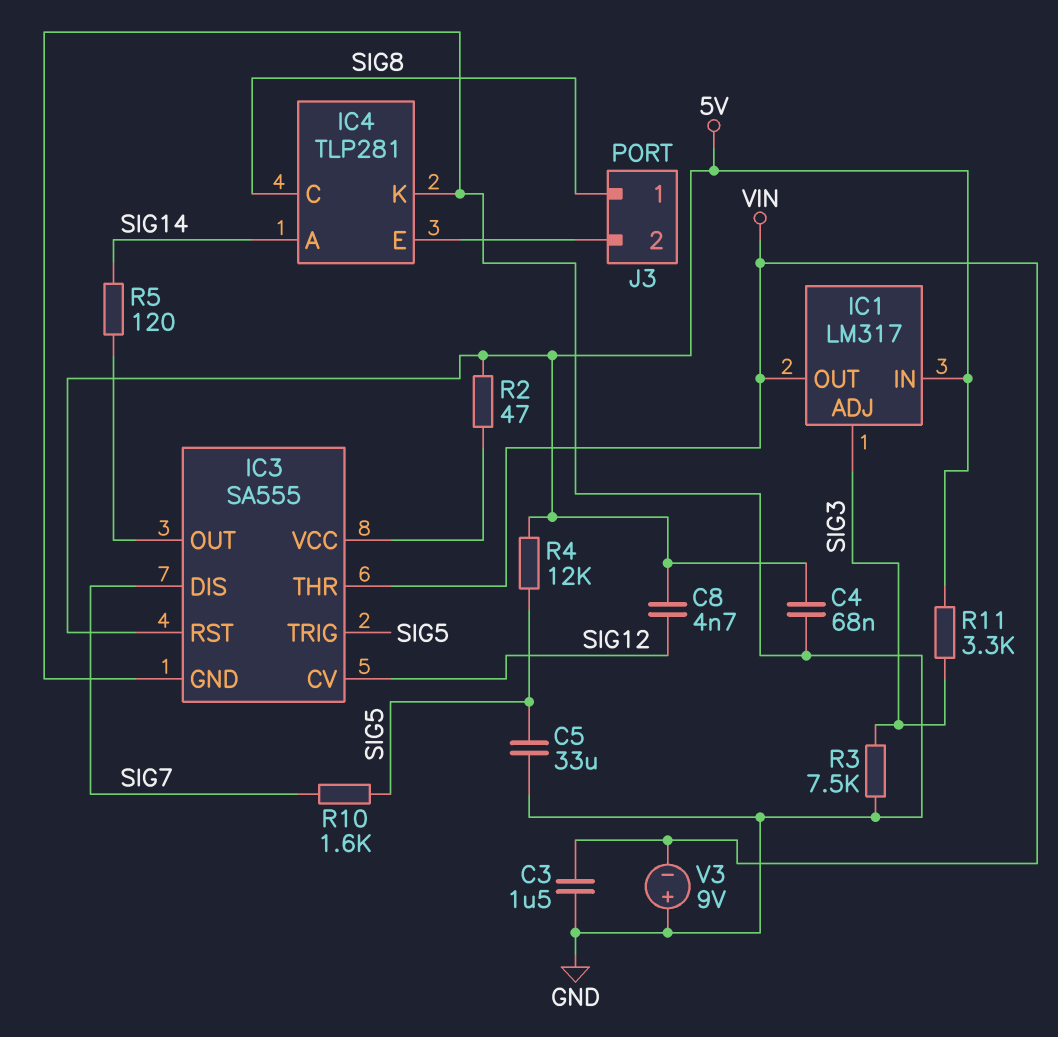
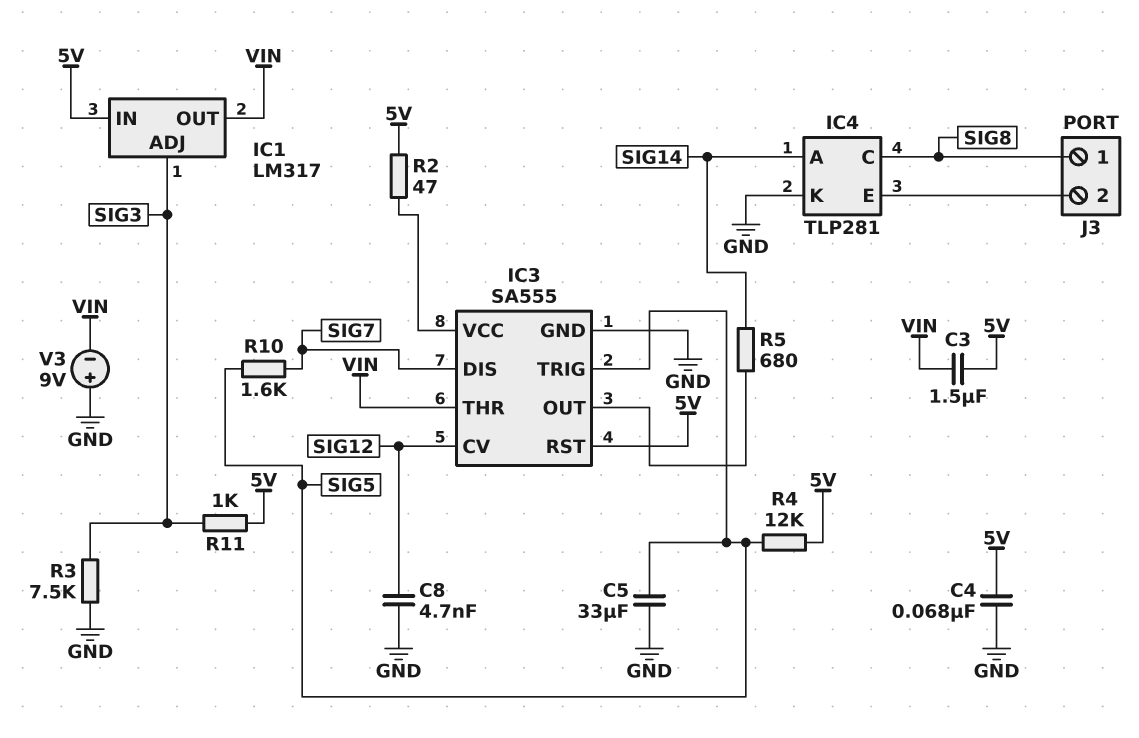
C3: 1.5uF (GND, VIN) -> 1.5uF (5V, VIN)
C8: 4.7nF (5V, SIG12) -> 4.7nF (GND, SIG12)
R5: 120 (IC3/OUT, SIG14) -> 680 (IC3/OUT, SIG14)
R11: 3.3k (5V, SIG3) -> 1k (5V, SIG3)

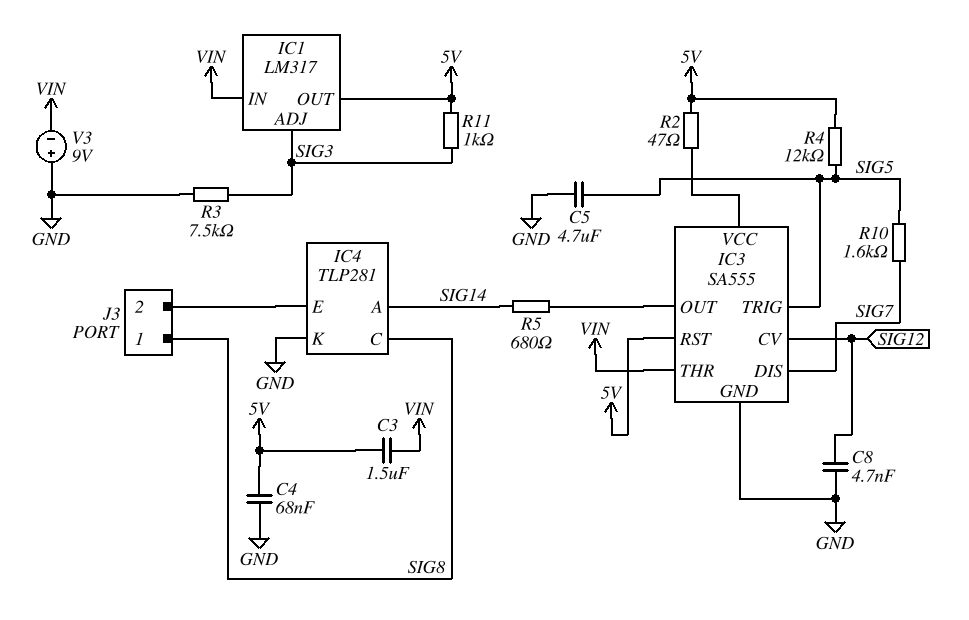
C5: 33uF (GND, SIG5) -> 4.7uF (GND, SIG5)
IC1 pin IN: 5V -> VIN
IC1 pin OUT: VIN -> 5V

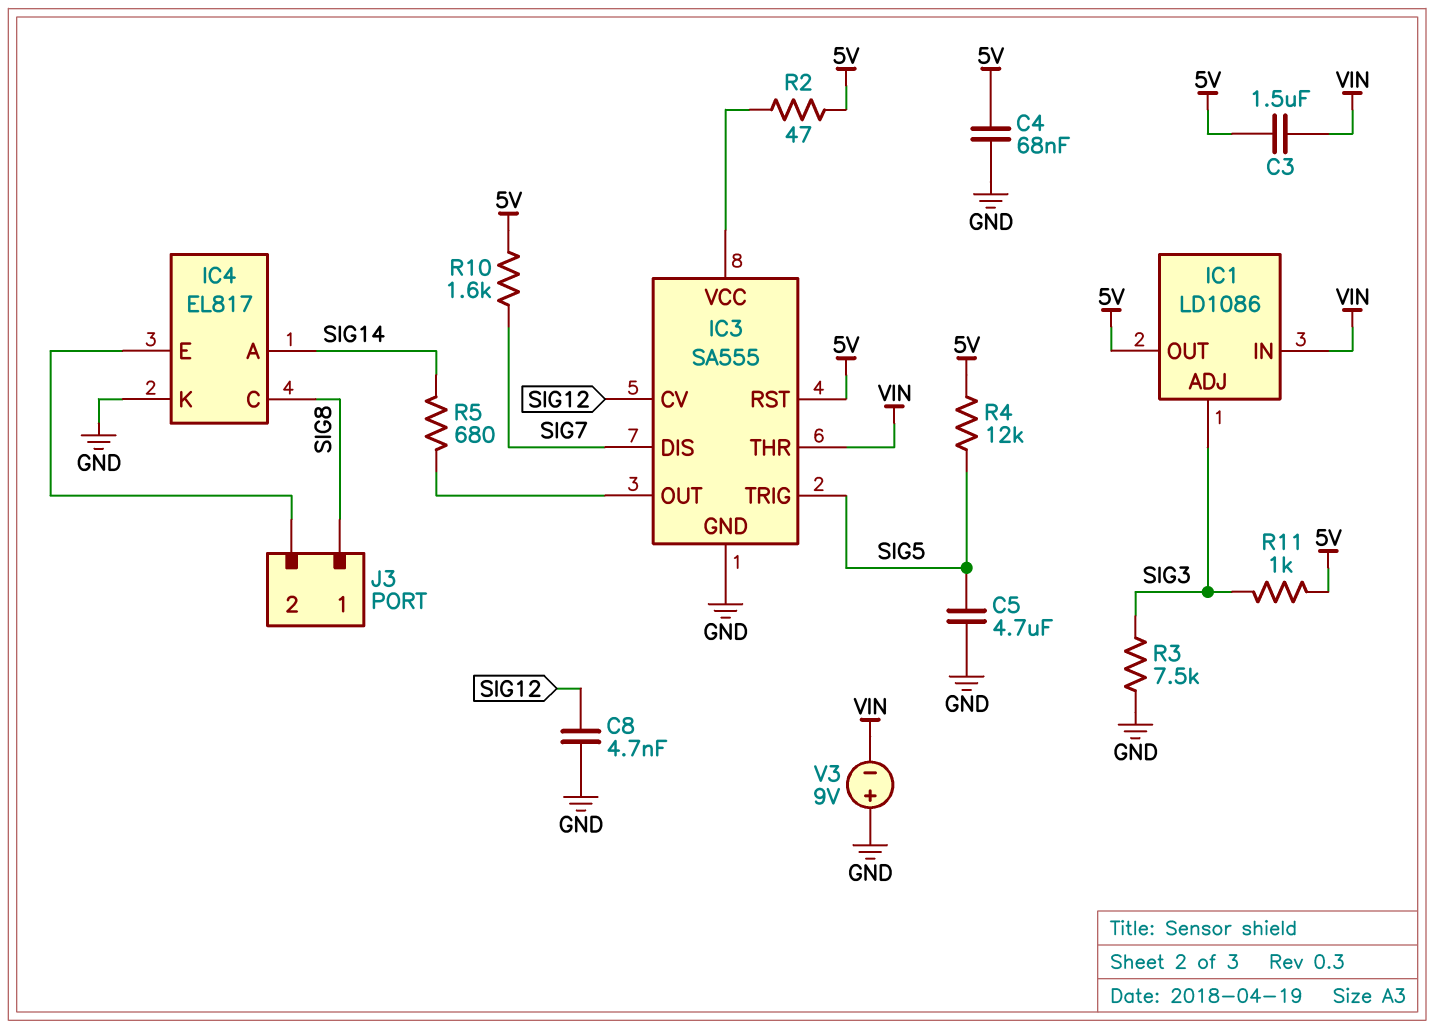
IC1: LM317 -> LD1086
IC4: TLP281 -> EL817
R10: 1.6k (SIG5, SIG7) -> 1.6k (5V, SIG7)

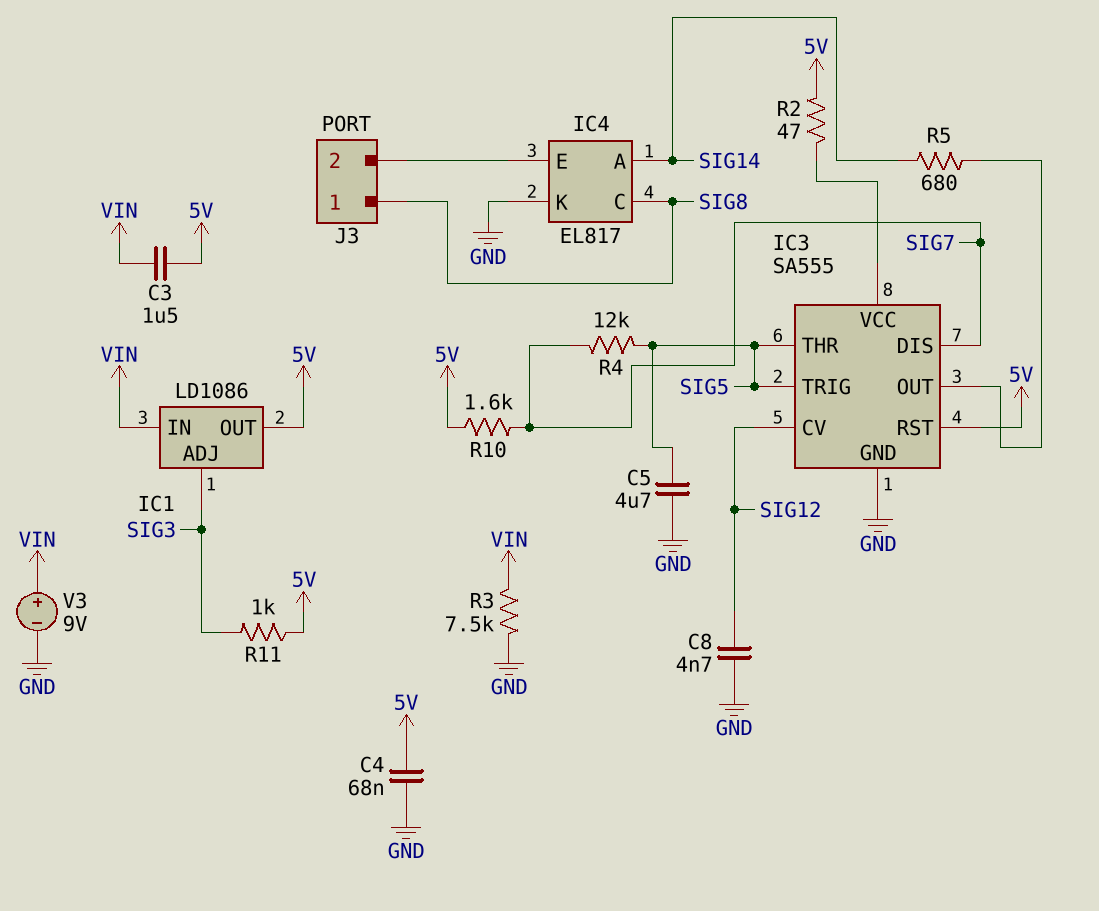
IC3 pin THR: VIN -> SIG5
R3: 7.5k (GND, SIG3) -> 7.5k (GND, VIN)
R4: 12k (5V, SIG5) -> 12k (SIG5, SIG7)
V3: 9V (plus GND, minus VIN) -> 9V (plus VIN, minus GND)

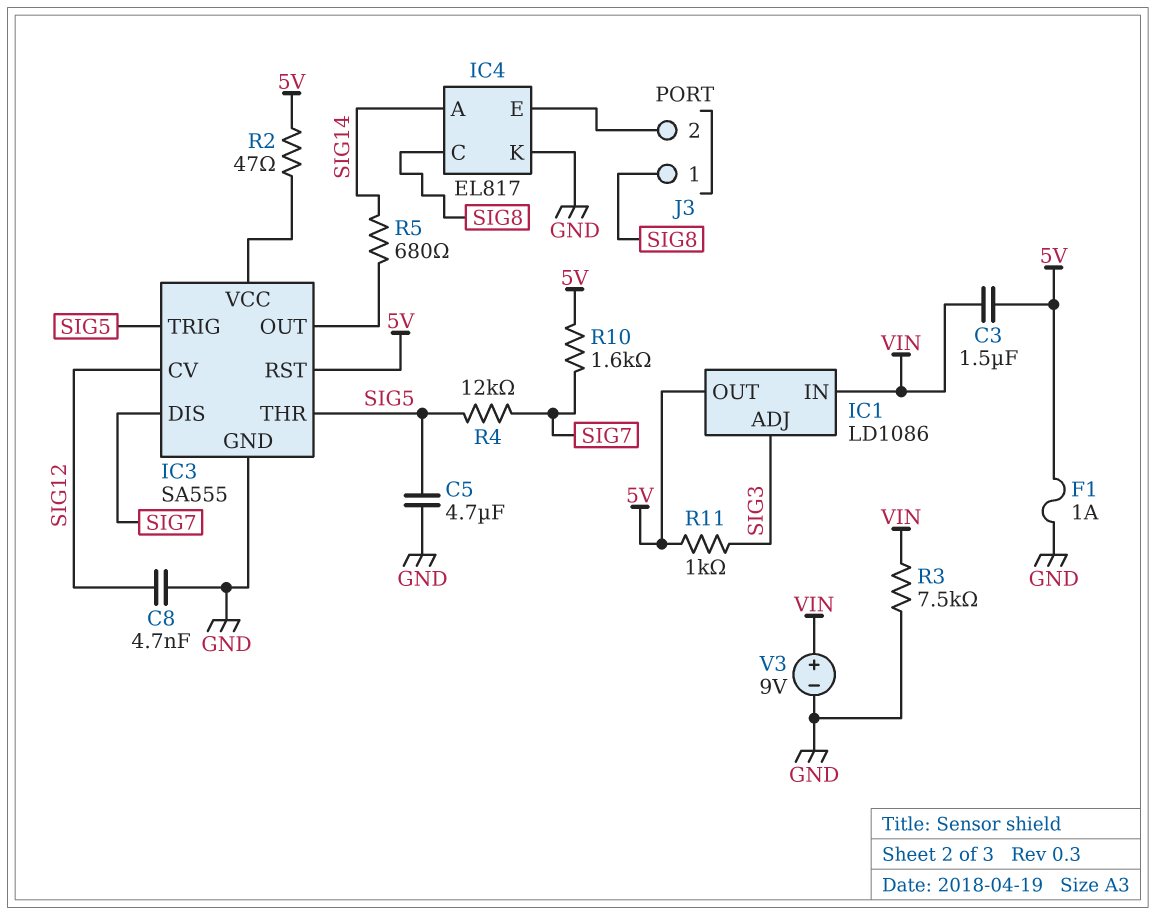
C4: 68nF (5V, GND) -> none
F1: none -> 1A (5V, GND)

